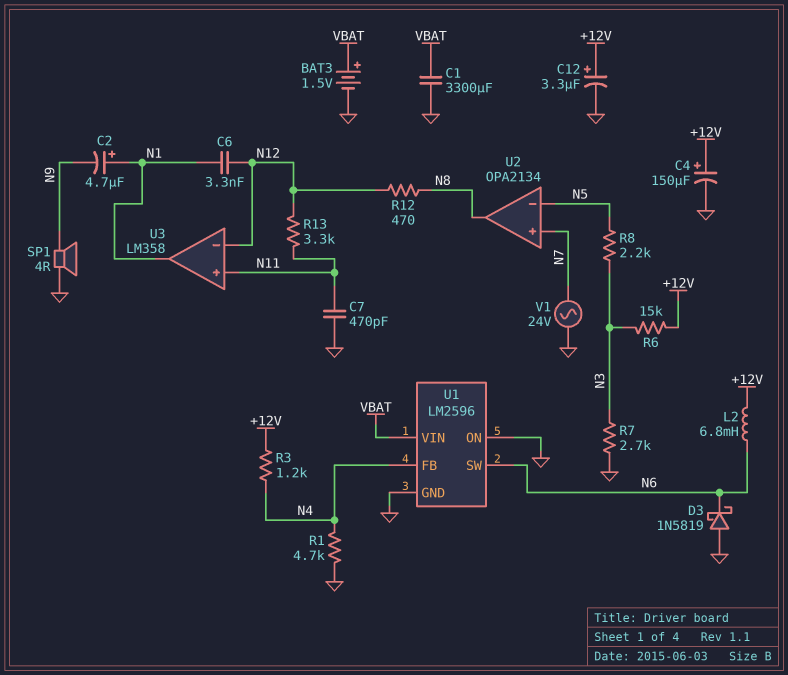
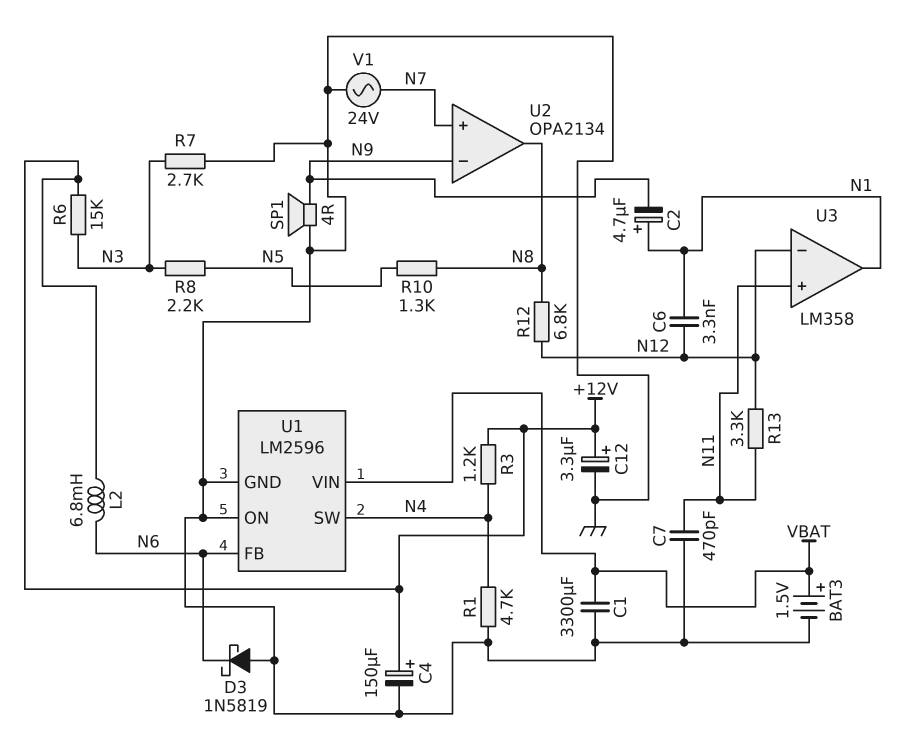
R10: none -> 1.3k (N5, N8)
R12: 470 (N8, N12) -> 6.8k (N8, N12)
U1 pin FB: N4 -> N6
U1 pin SW: N6 -> N4
U2 pin in-: N5 -> N9

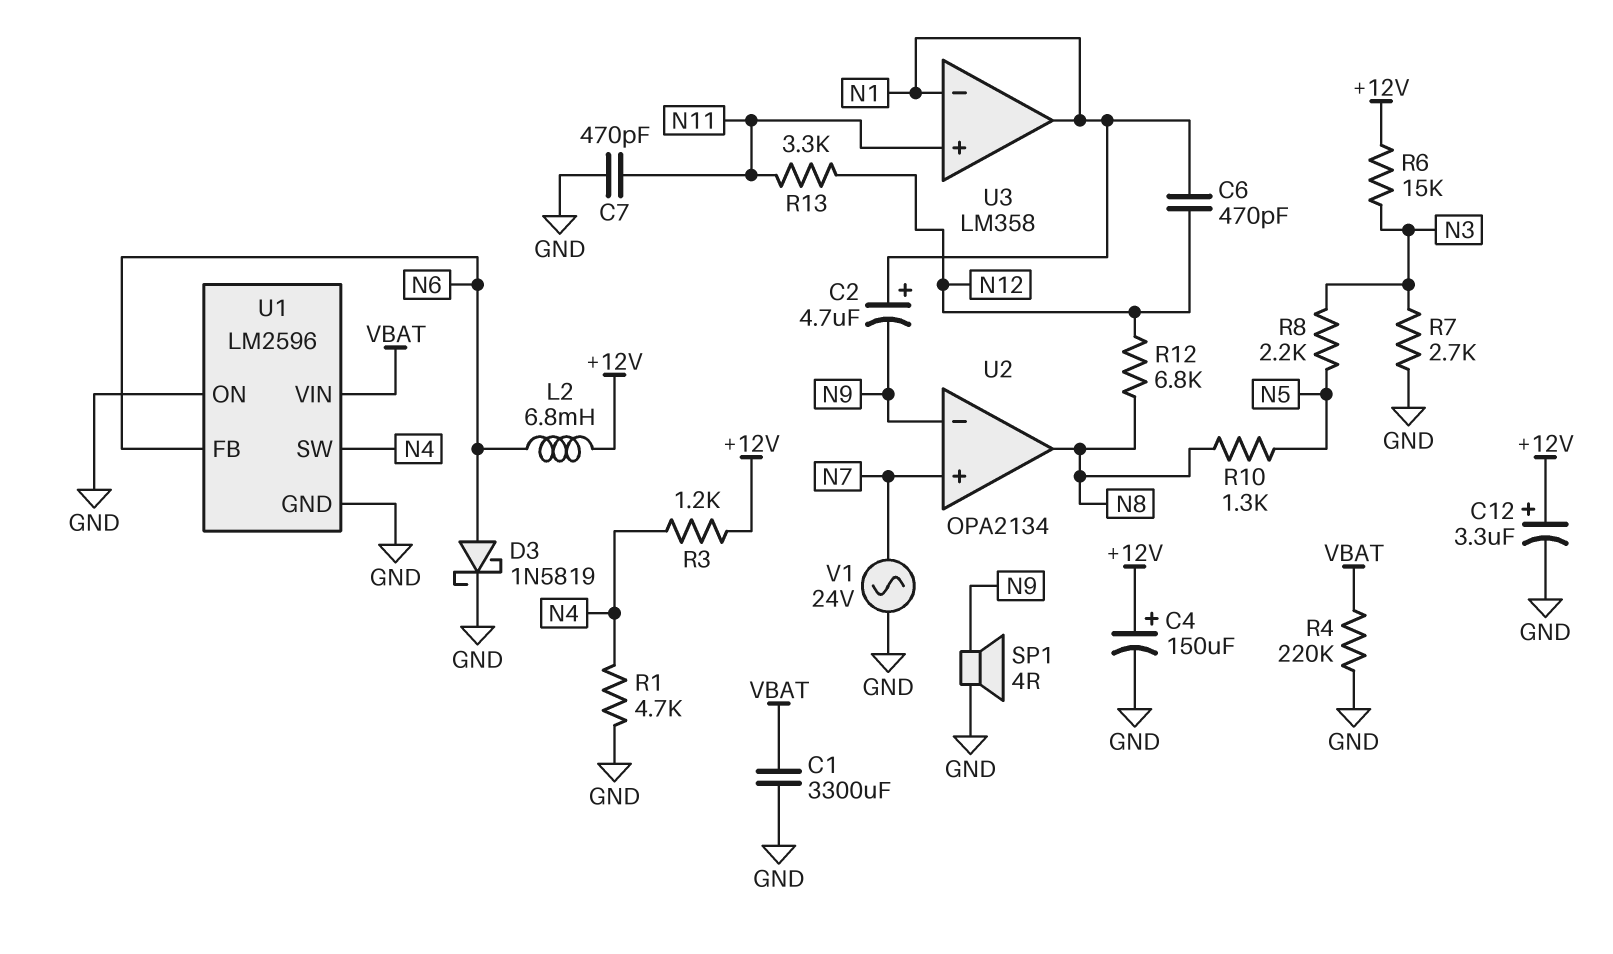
BAT3: 1.5V (plus VBAT, minus GND) -> none
C6: 3.3nF (N1, N12) -> 470pF (N1, N12)
D3: schottky 1N5819 (A GND, K N6) -> schottky 1N5819 (A N6, K GND)
R4: none -> 220k (GND, VBAT)
U3 pin in-: N12 -> N1

